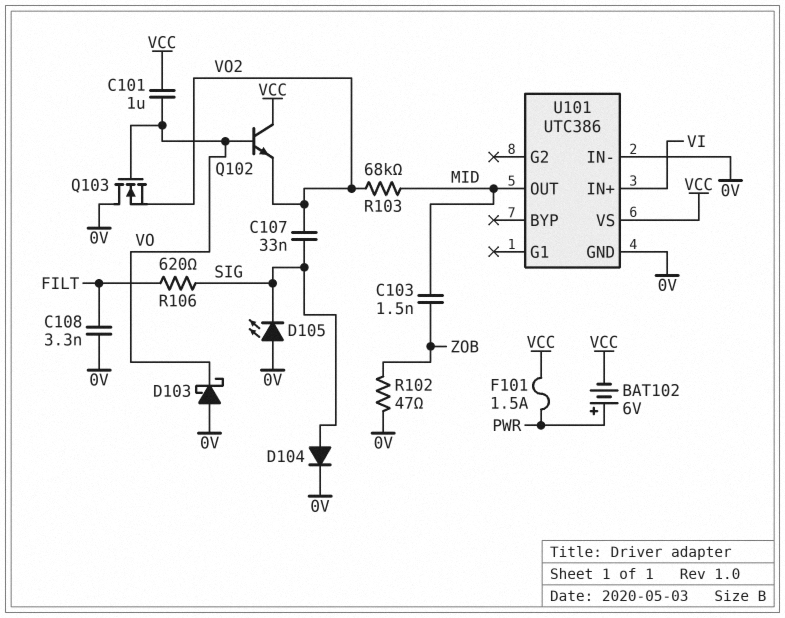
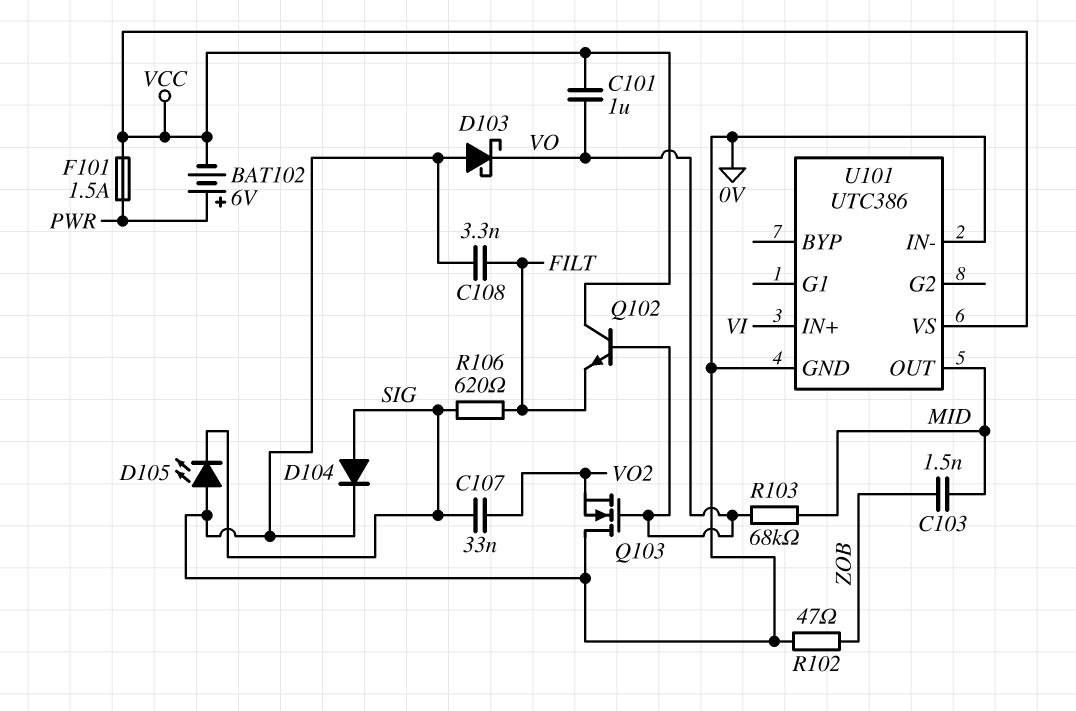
Q102: NPN (B VO, C VCC, E VO2) -> NPN (B VO, C VCC, E FILT)
R103: 68k (MID, VO2) -> 68k (MID, VO)

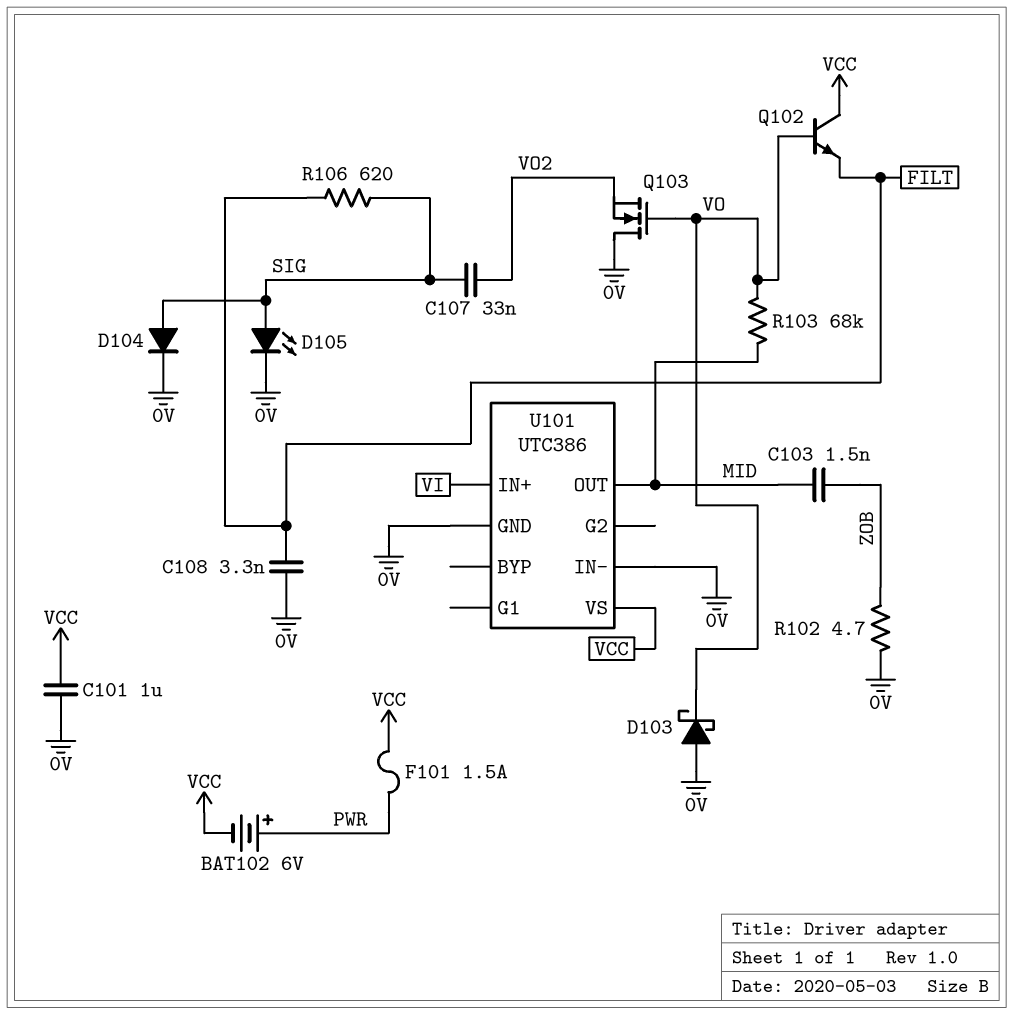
C101: 1uF (VCC, VO) -> 1uF (0V, VCC)
D105: LED (A 0V, K SIG) -> LED (A SIG, K 0V)
R102: 47 (0V, ZOB) -> 4.7 (0V, ZOB)

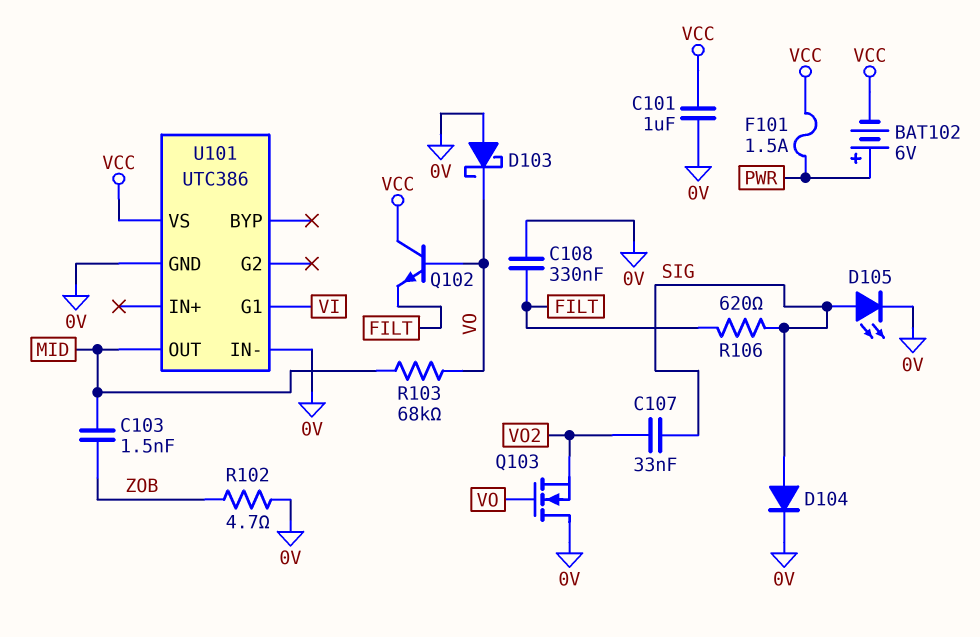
C108: 3.3nF (0V, FILT) -> 330nF (0V, FILT)
U101 pin G1: none -> VI
U101 pin IN+: VI -> none

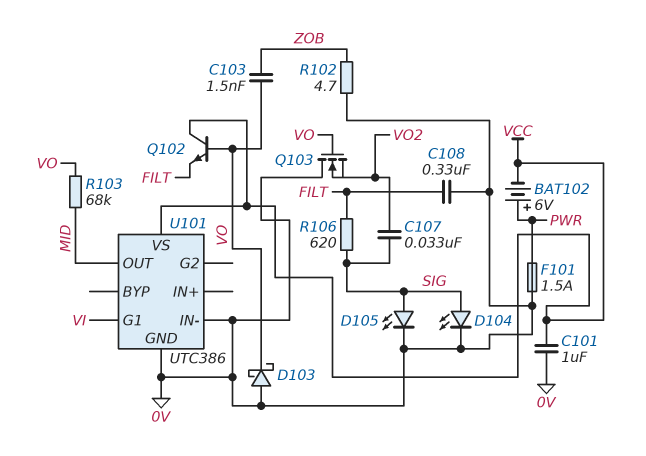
C103: 1.5nF (MID, ZOB) -> 1.5nF (VO, ZOB)
D104: diode (A SIG, K 0V) -> LED (A SIG, K 0V)
F101: 1.5A (PWR, VCC) -> 1.5A (0V, PWR)

